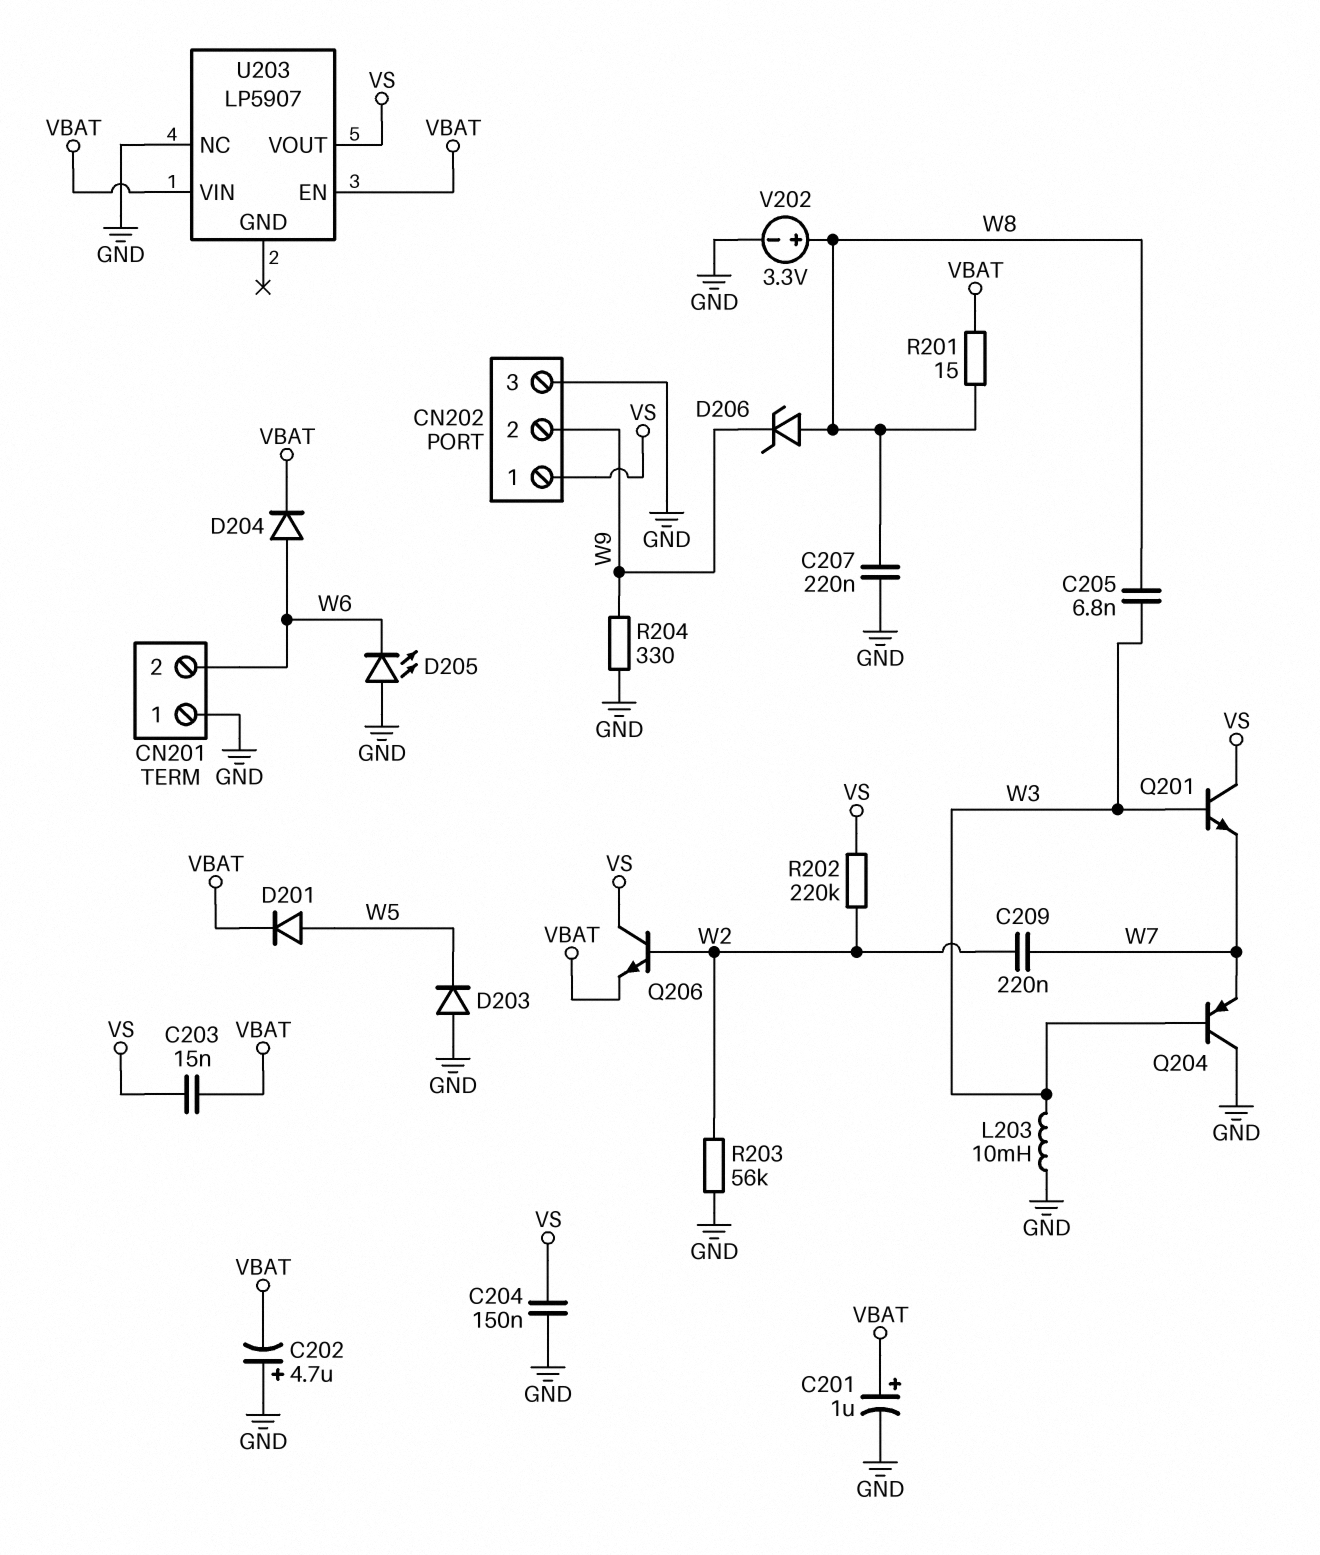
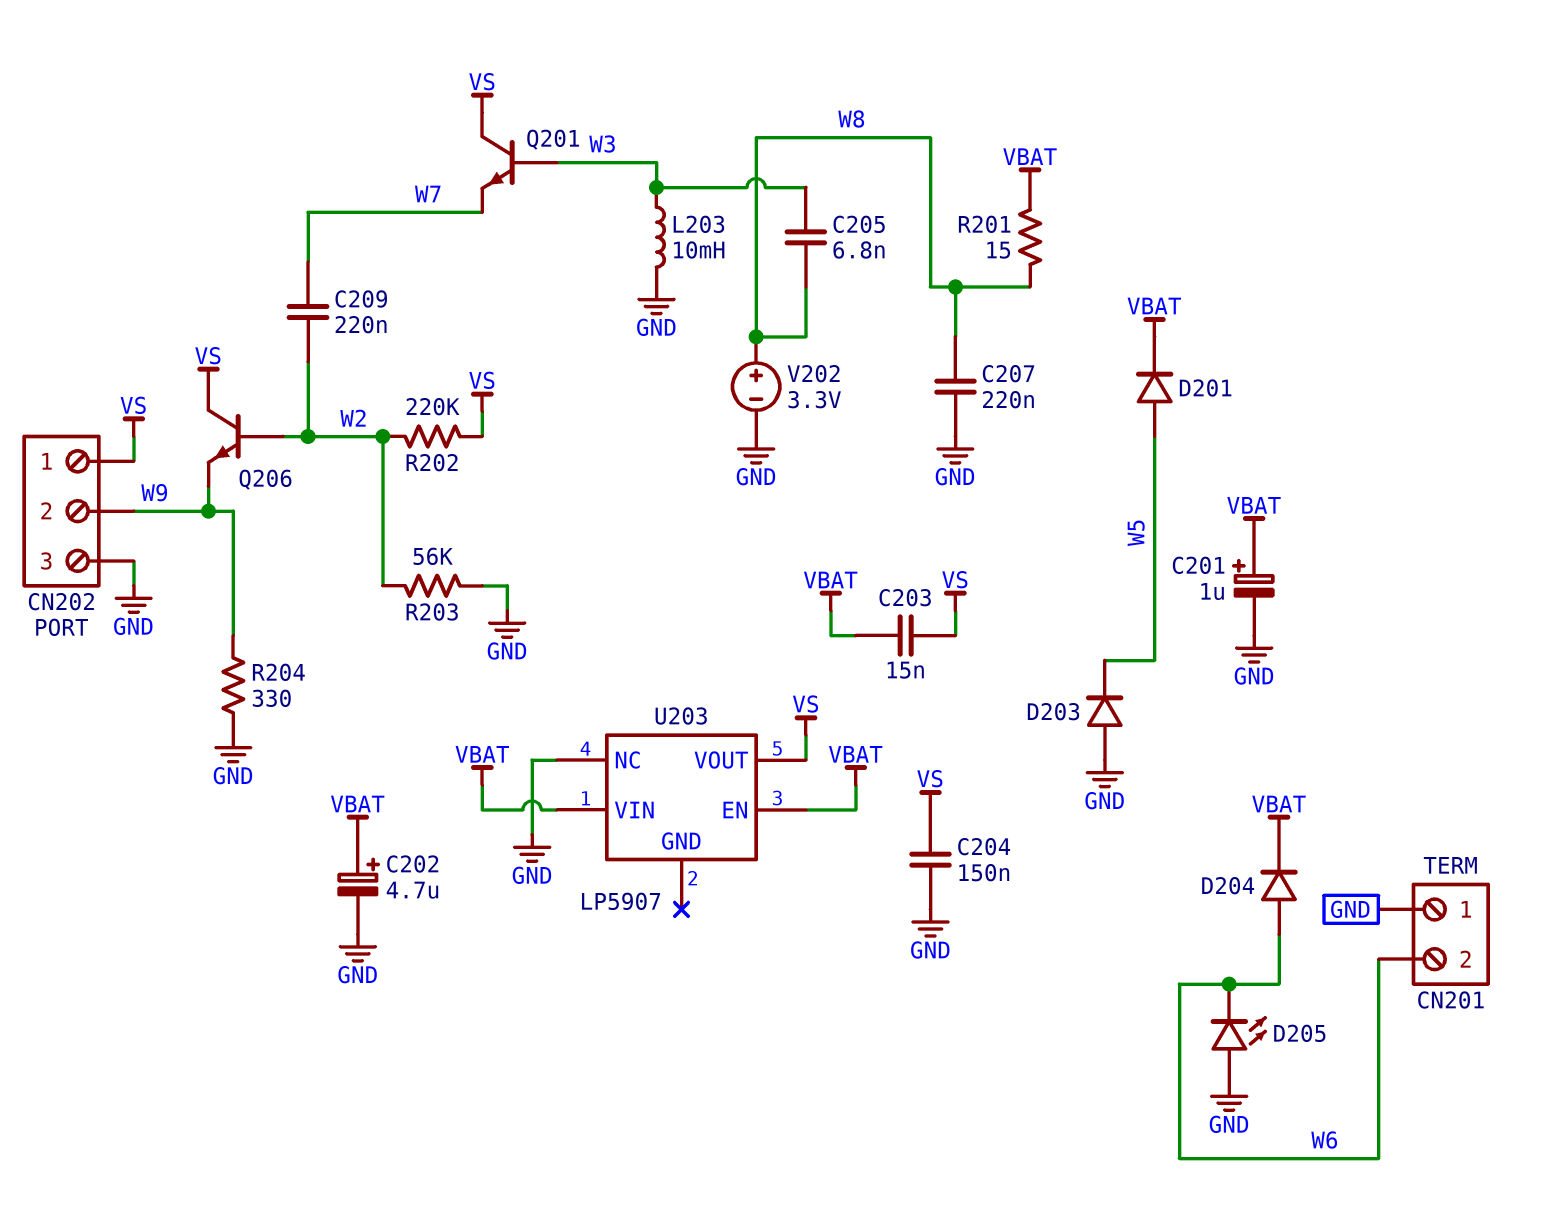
C202: 4.7uF (plus GND, minus VBAT) -> 4.7uF (plus VBAT, minus GND)
D206: zener (A W8, K W9) -> none
Q204: PNP (B W3, C GND, E W7) -> none
Q206: NPN (B W2, C VS, E VBAT) -> NPN (B W2, C VS, E W9)

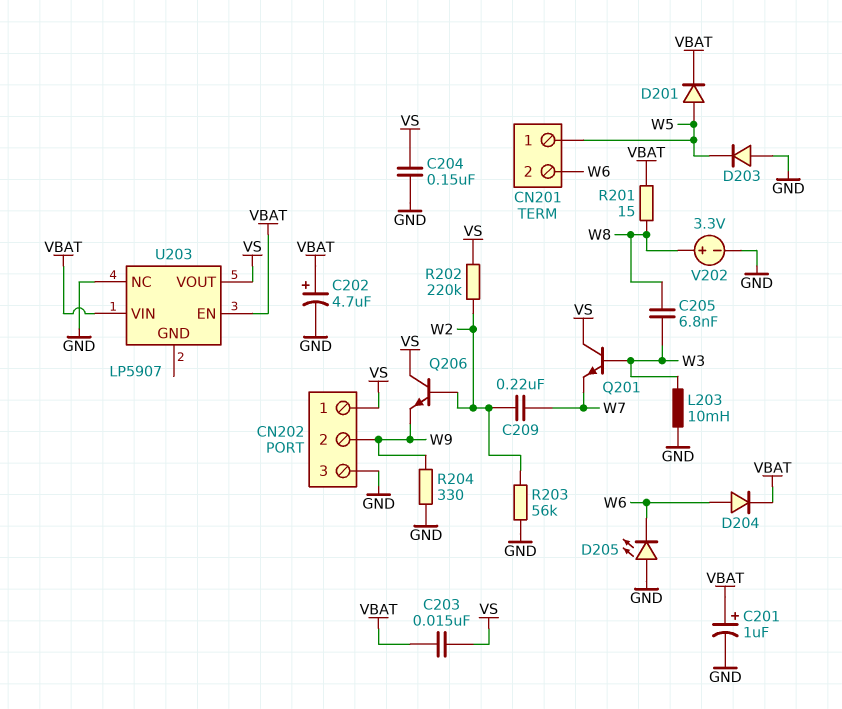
C207: 220nF (GND, W8) -> none
CN201 pin 1: GND -> W5

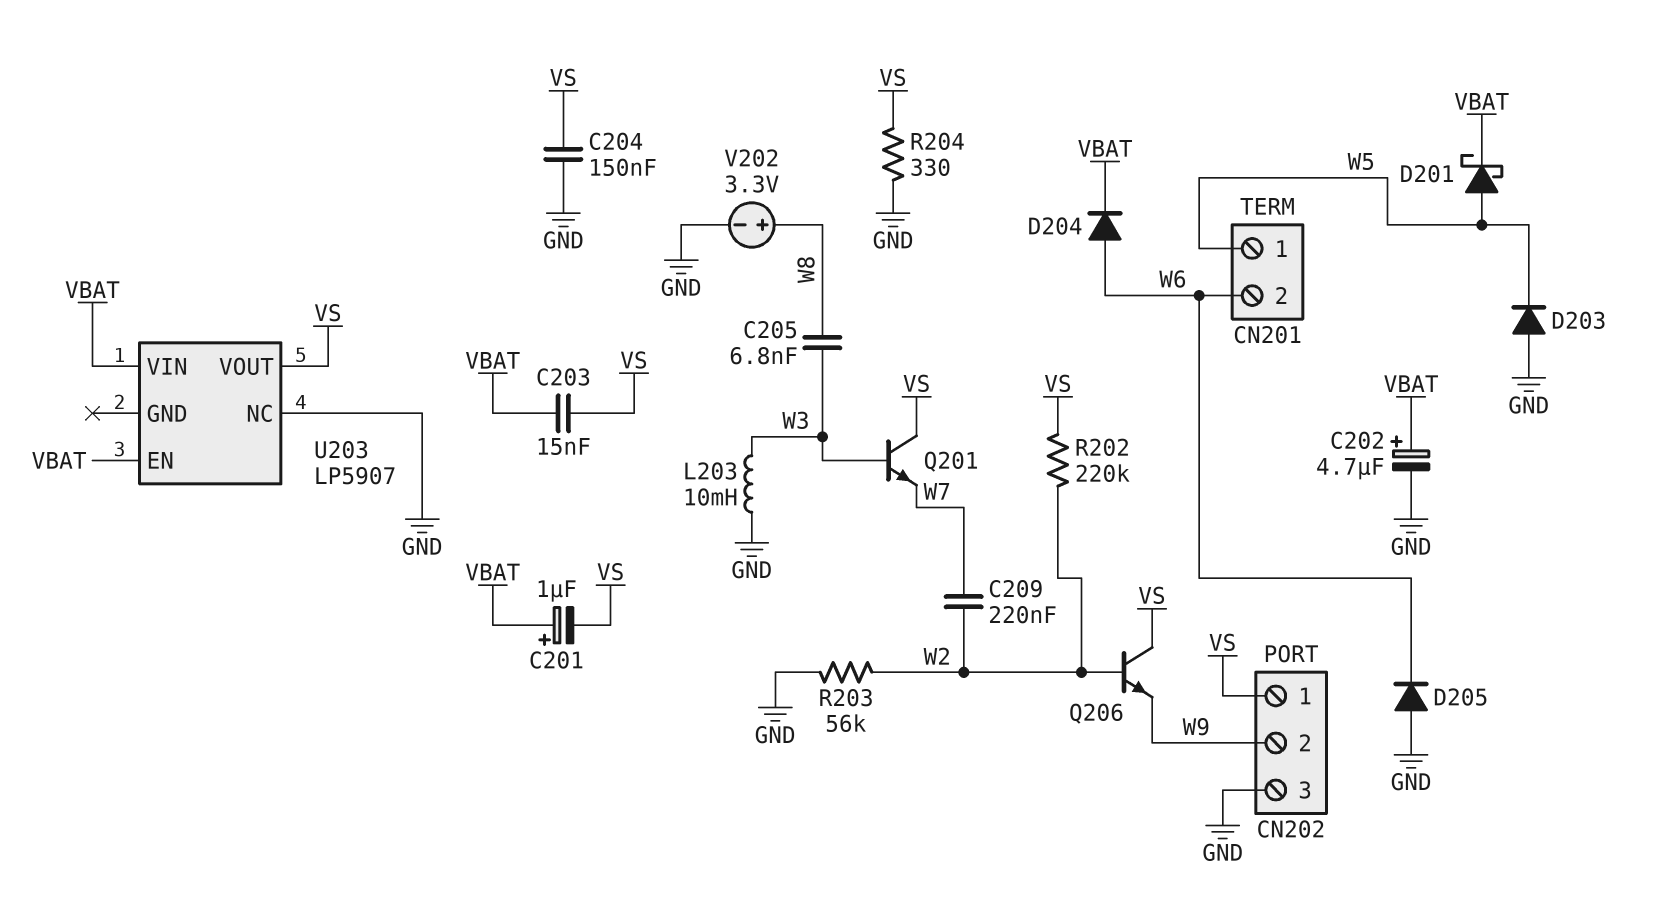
C201: 1uF (plus VBAT, minus GND) -> 1uF (plus VBAT, minus VS)
D201: diode (A W5, K VBAT) -> schottky (A W5, K VBAT)
D205: LED (A GND, K W6) -> diode (A GND, K W6)
R201: 15 (VBAT, W8) -> none
R204: 330 (GND, W9) -> 330 (GND, VS)

